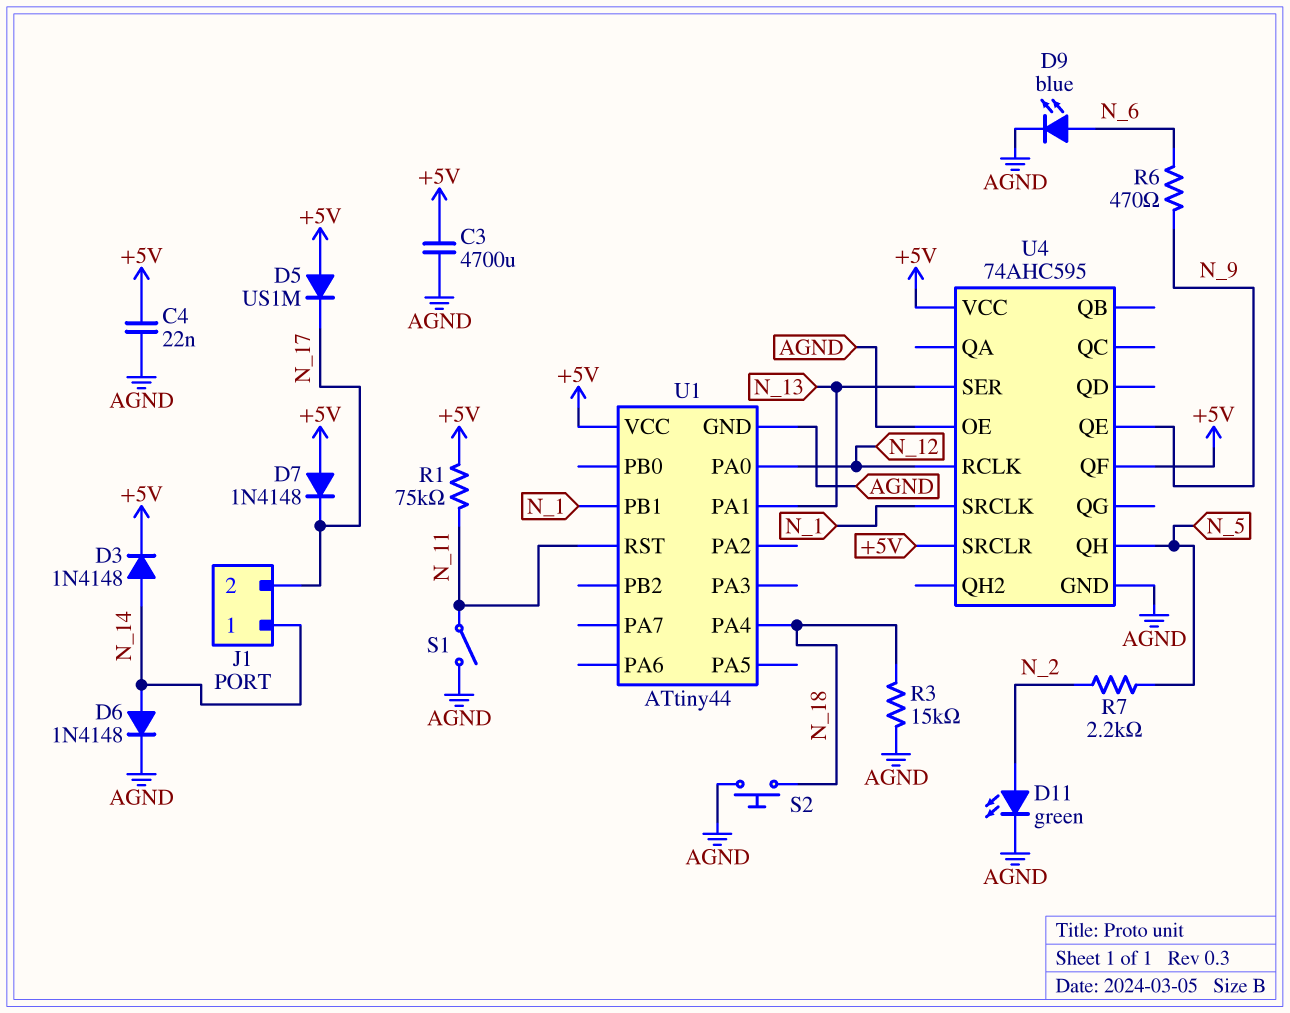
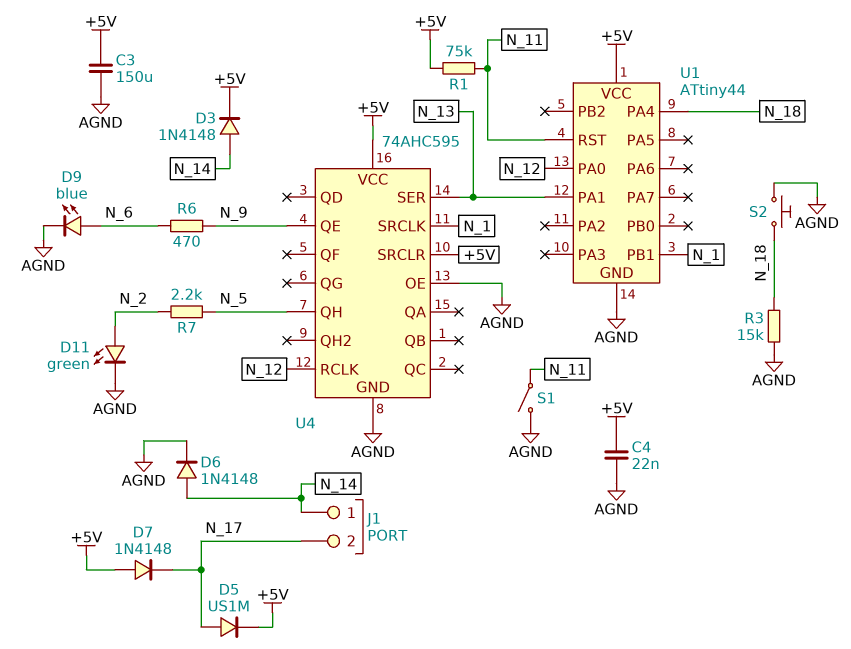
C3: 4700uF (+5V, AGND) -> 150uF (+5V, AGND)
D5: diode US1M (A +5V, K N_17) -> diode US1M (A N_17, K +5V)
U4 pin QF: +5V -> none

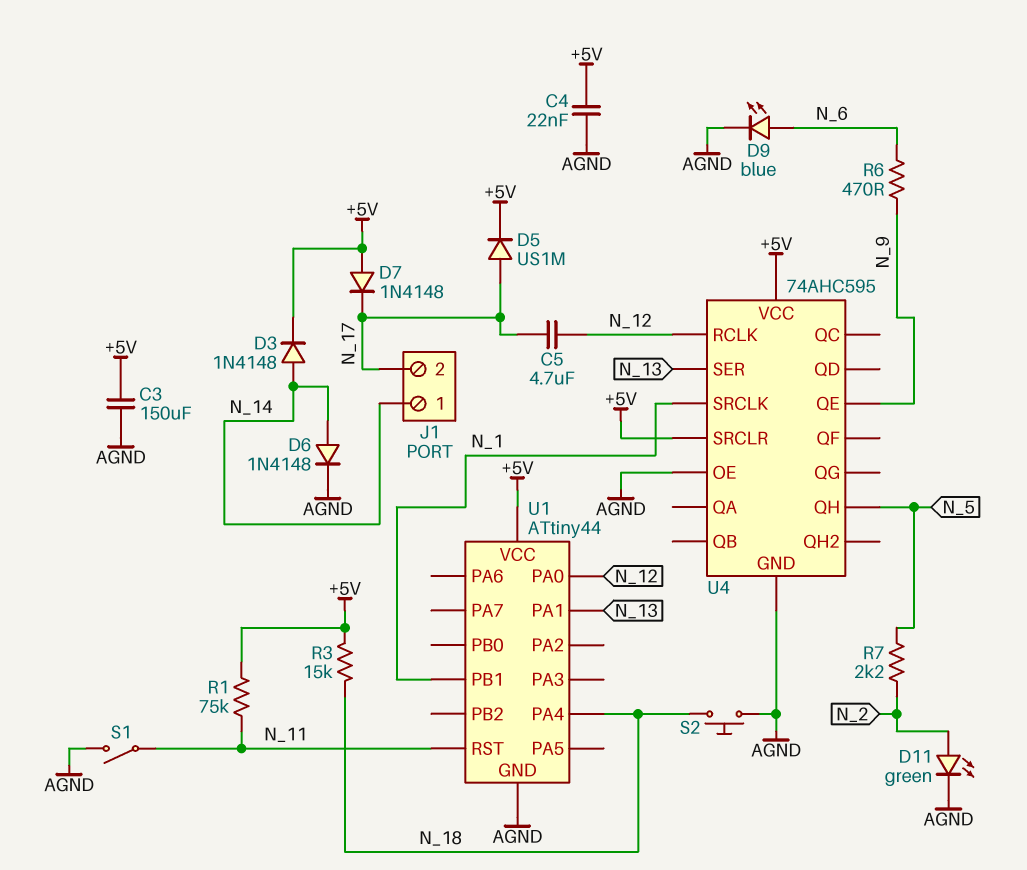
C5: none -> 4.7uF (N_12, N_17)
R3: 15k (AGND, N_18) -> 15k (+5V, N_18)

